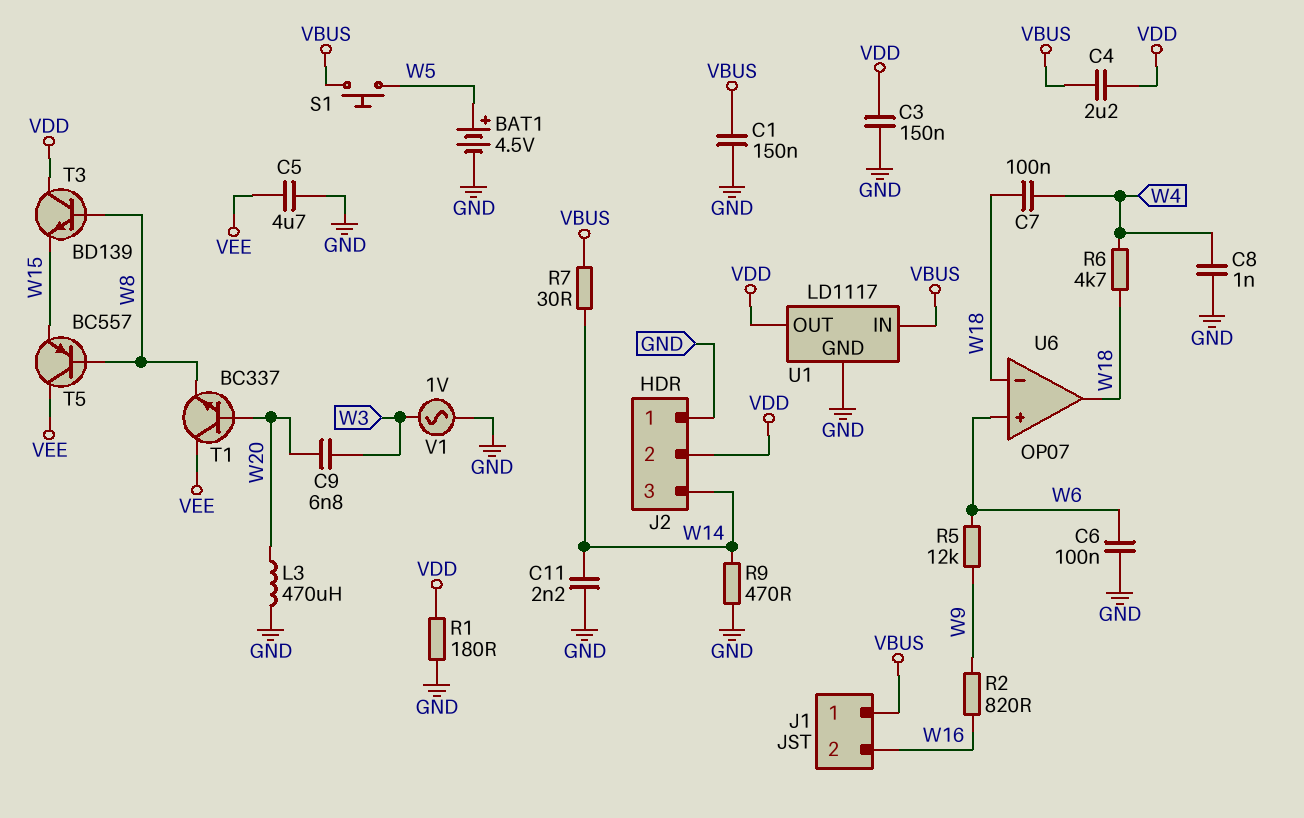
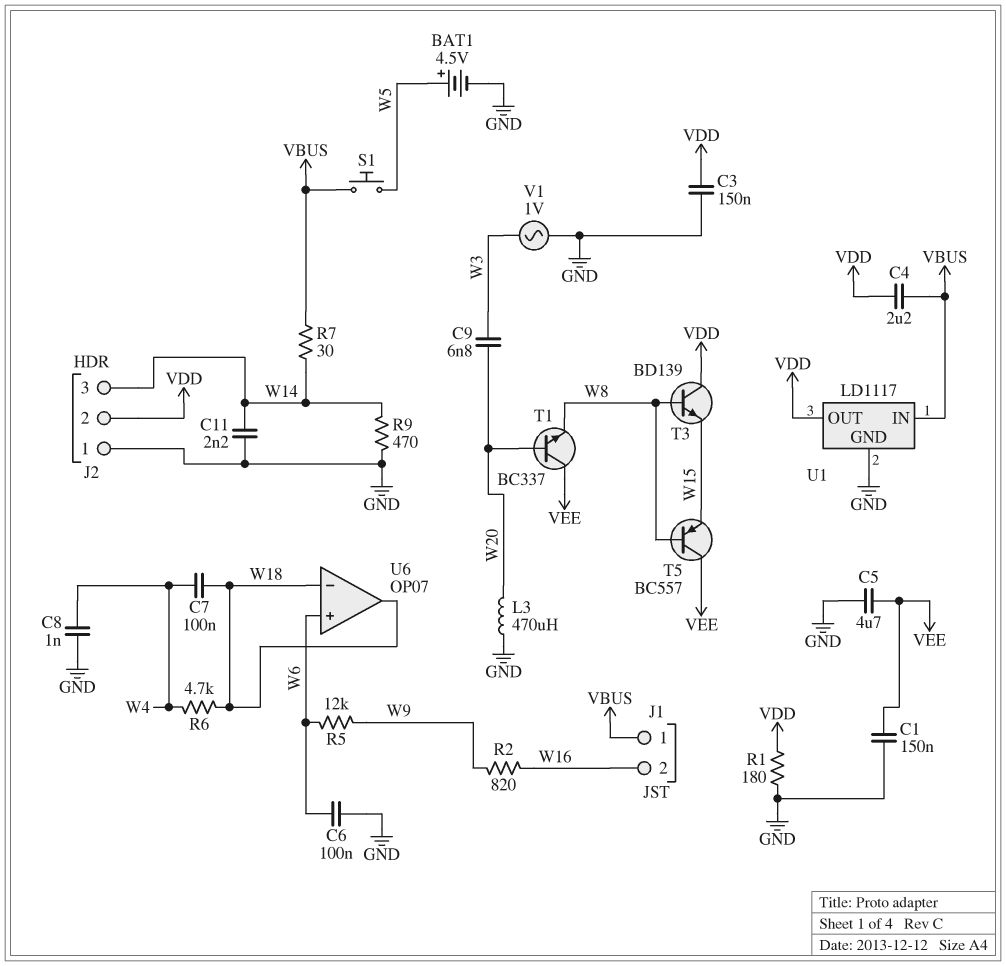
C1: 150nF (GND, VBUS) -> 150nF (GND, VEE)

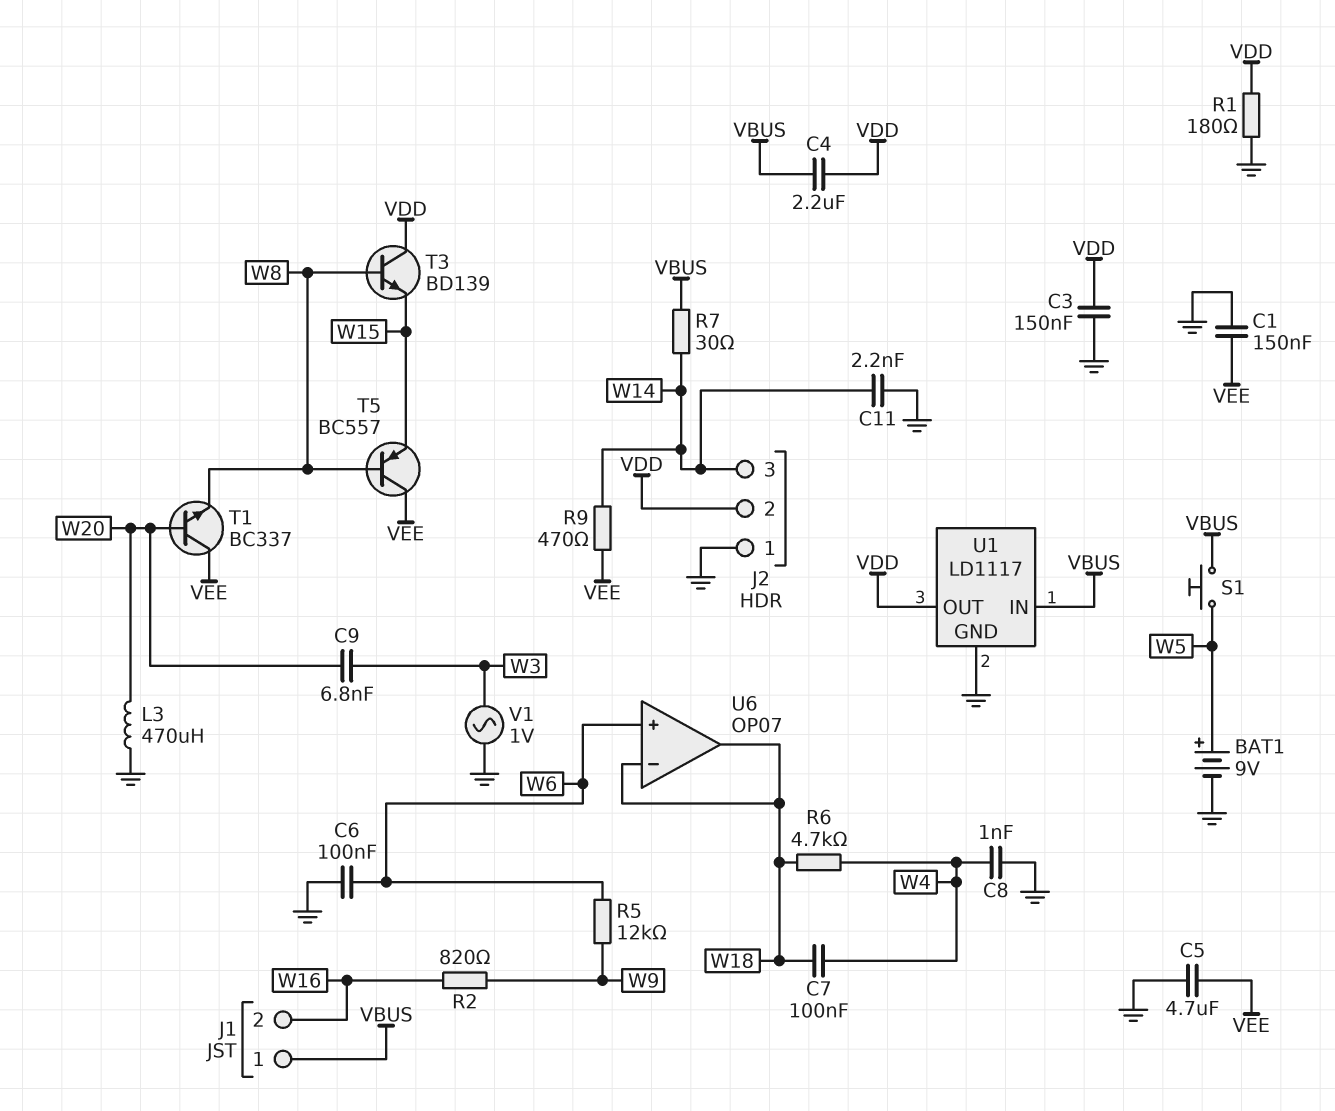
BAT1: 4.5V (plus W5, minus GND) -> 9V (plus W5, minus GND)
R9: 470 (GND, W14) -> 470 (VEE, W14)

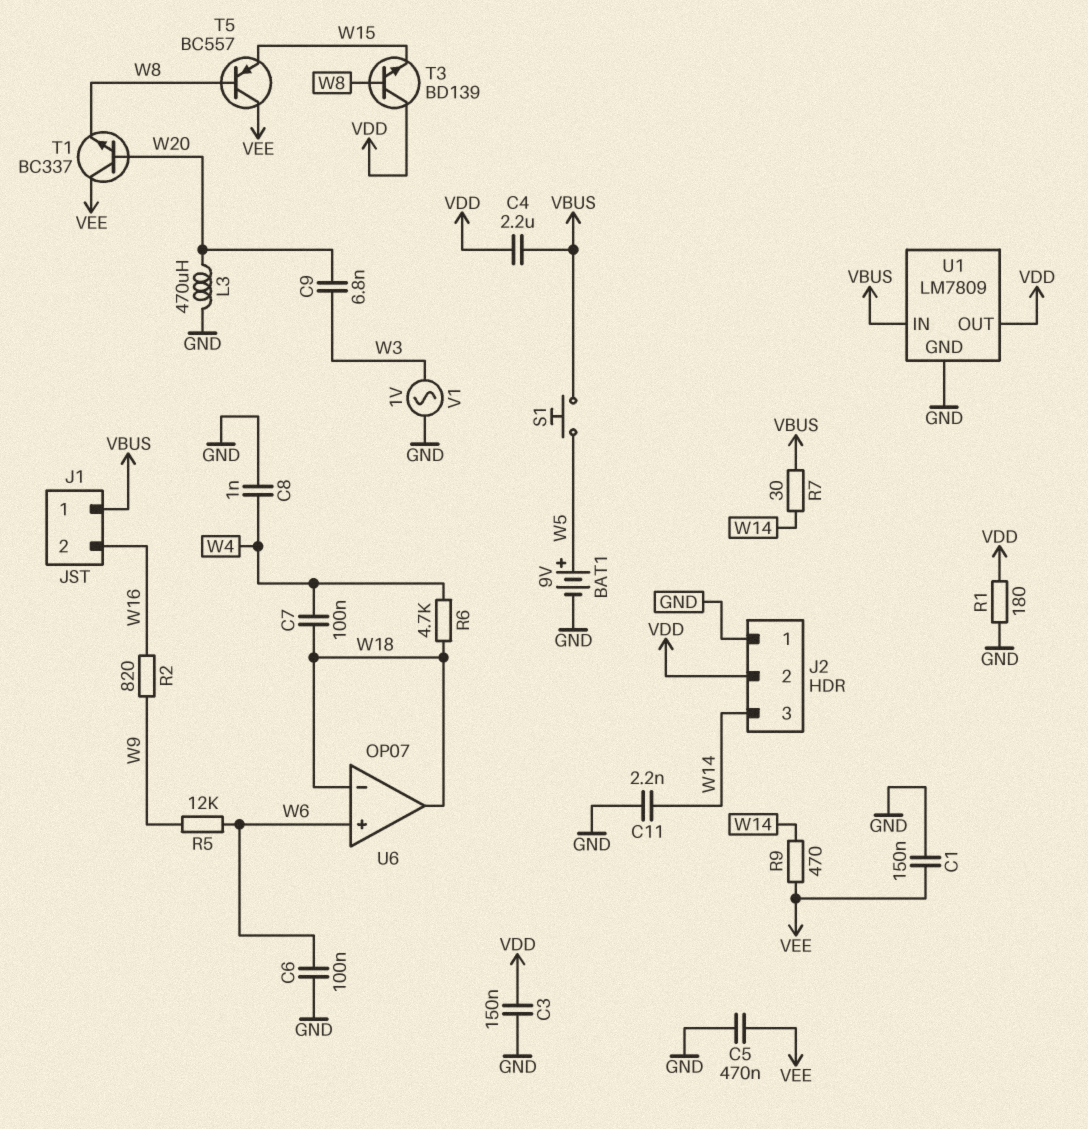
C5: 4.7uF (GND, VEE) -> 470nF (GND, VEE)
U1: LD1117 -> LM7809

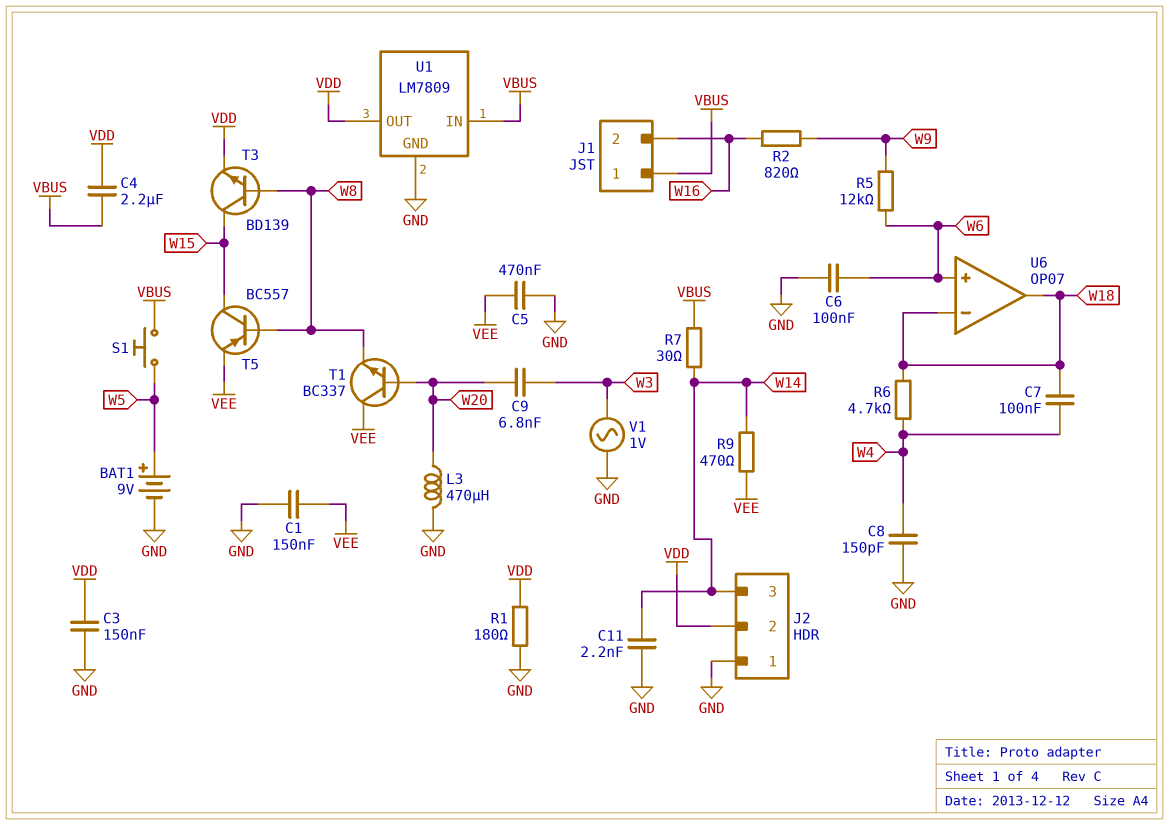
C8: 1nF (GND, W4) -> 150pF (GND, W4)
T3: NPN BD139 (B W8, C VDD, E W15) -> NPN BD139 (B W8, C W15, E VDD)
T5: PNP BC557 (B W8, C VEE, E W15) -> PNP BC557 (B W8, C W15, E VEE)

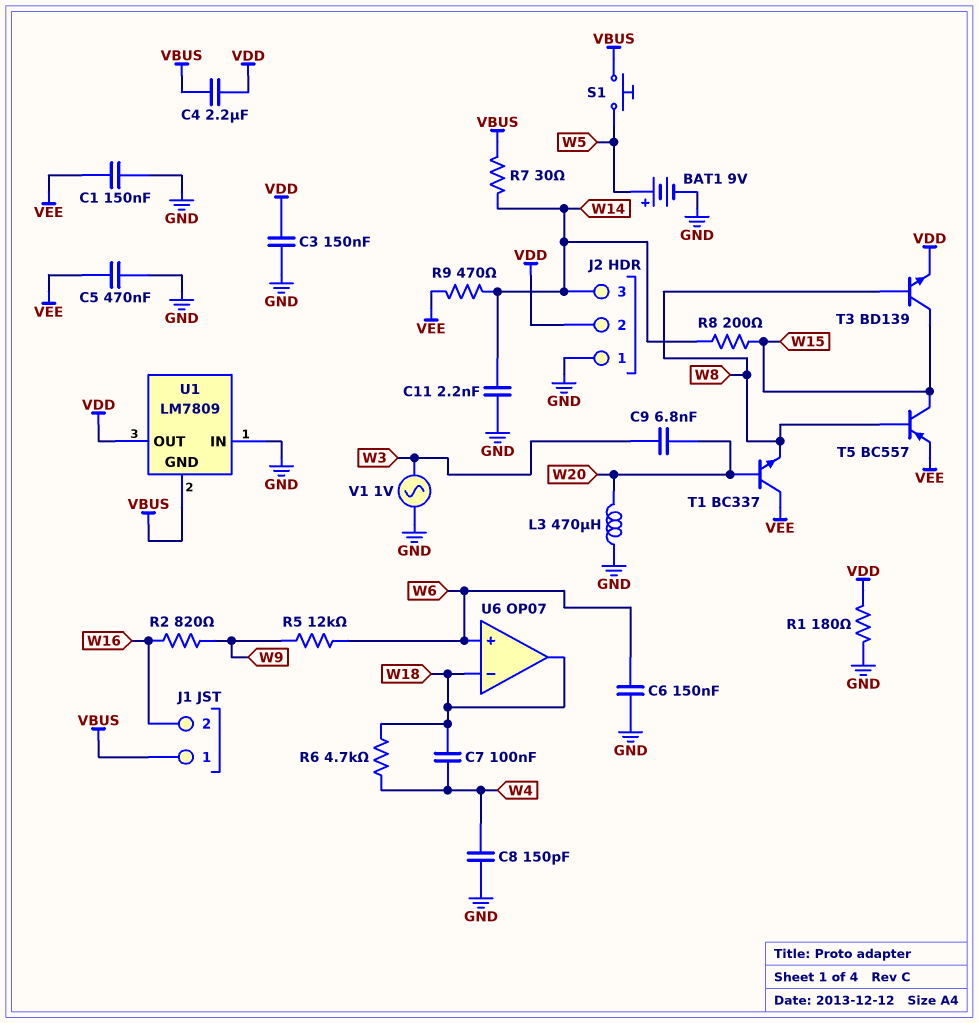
C6: 100nF (GND, W6) -> 150nF (GND, W6)
R8: none -> 200 (W14, W15)
U1 pin GND: GND -> VBUS
U1 pin IN: VBUS -> GND

